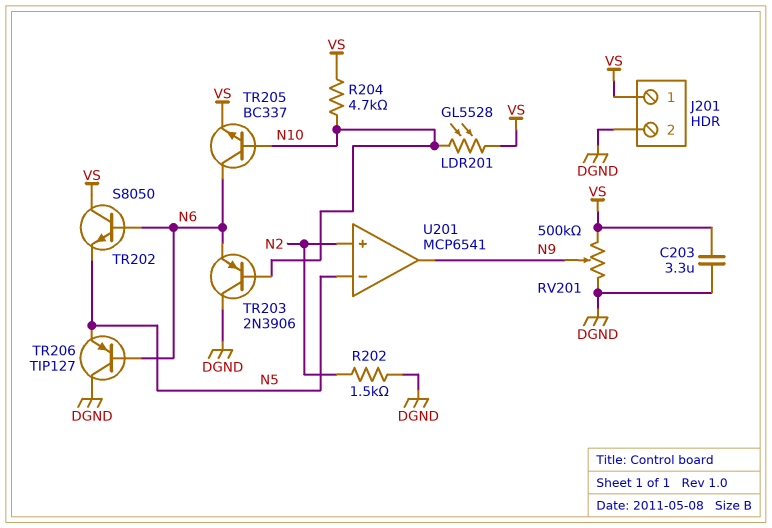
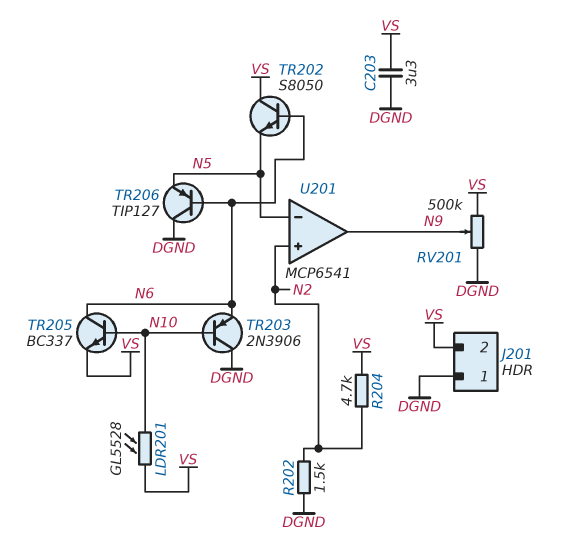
J201 pin 1: VS -> DGND
J201 pin 2: DGND -> VS
R204: 4.7k (N10, VS) -> 4.7k (N2, VS)

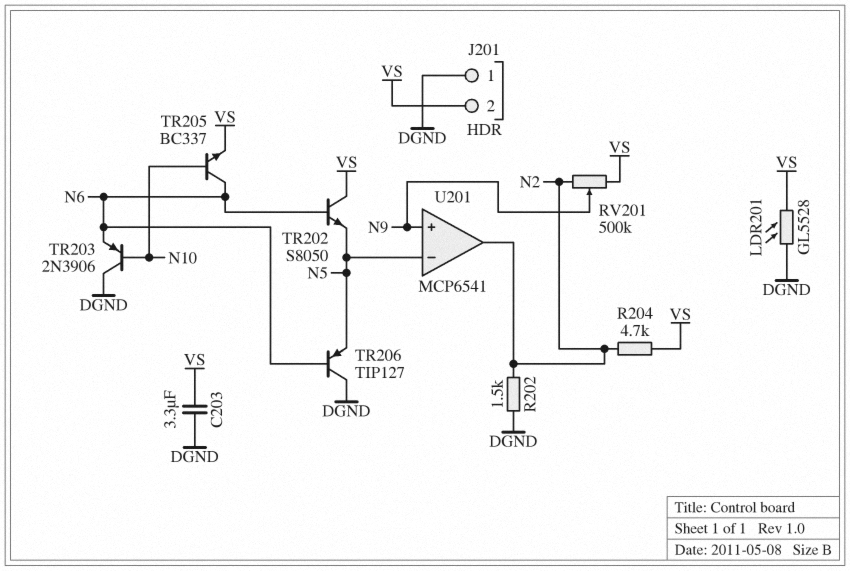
LDR201: GL5528 (N10, VS) -> GL5528 (DGND, VS)
RV201: 500k (DGND, VS, wiper N9) -> 500k (N2, VS, wiper N9)
U201 pin in+: N2 -> N9
U201 pin out: N9 -> N2

